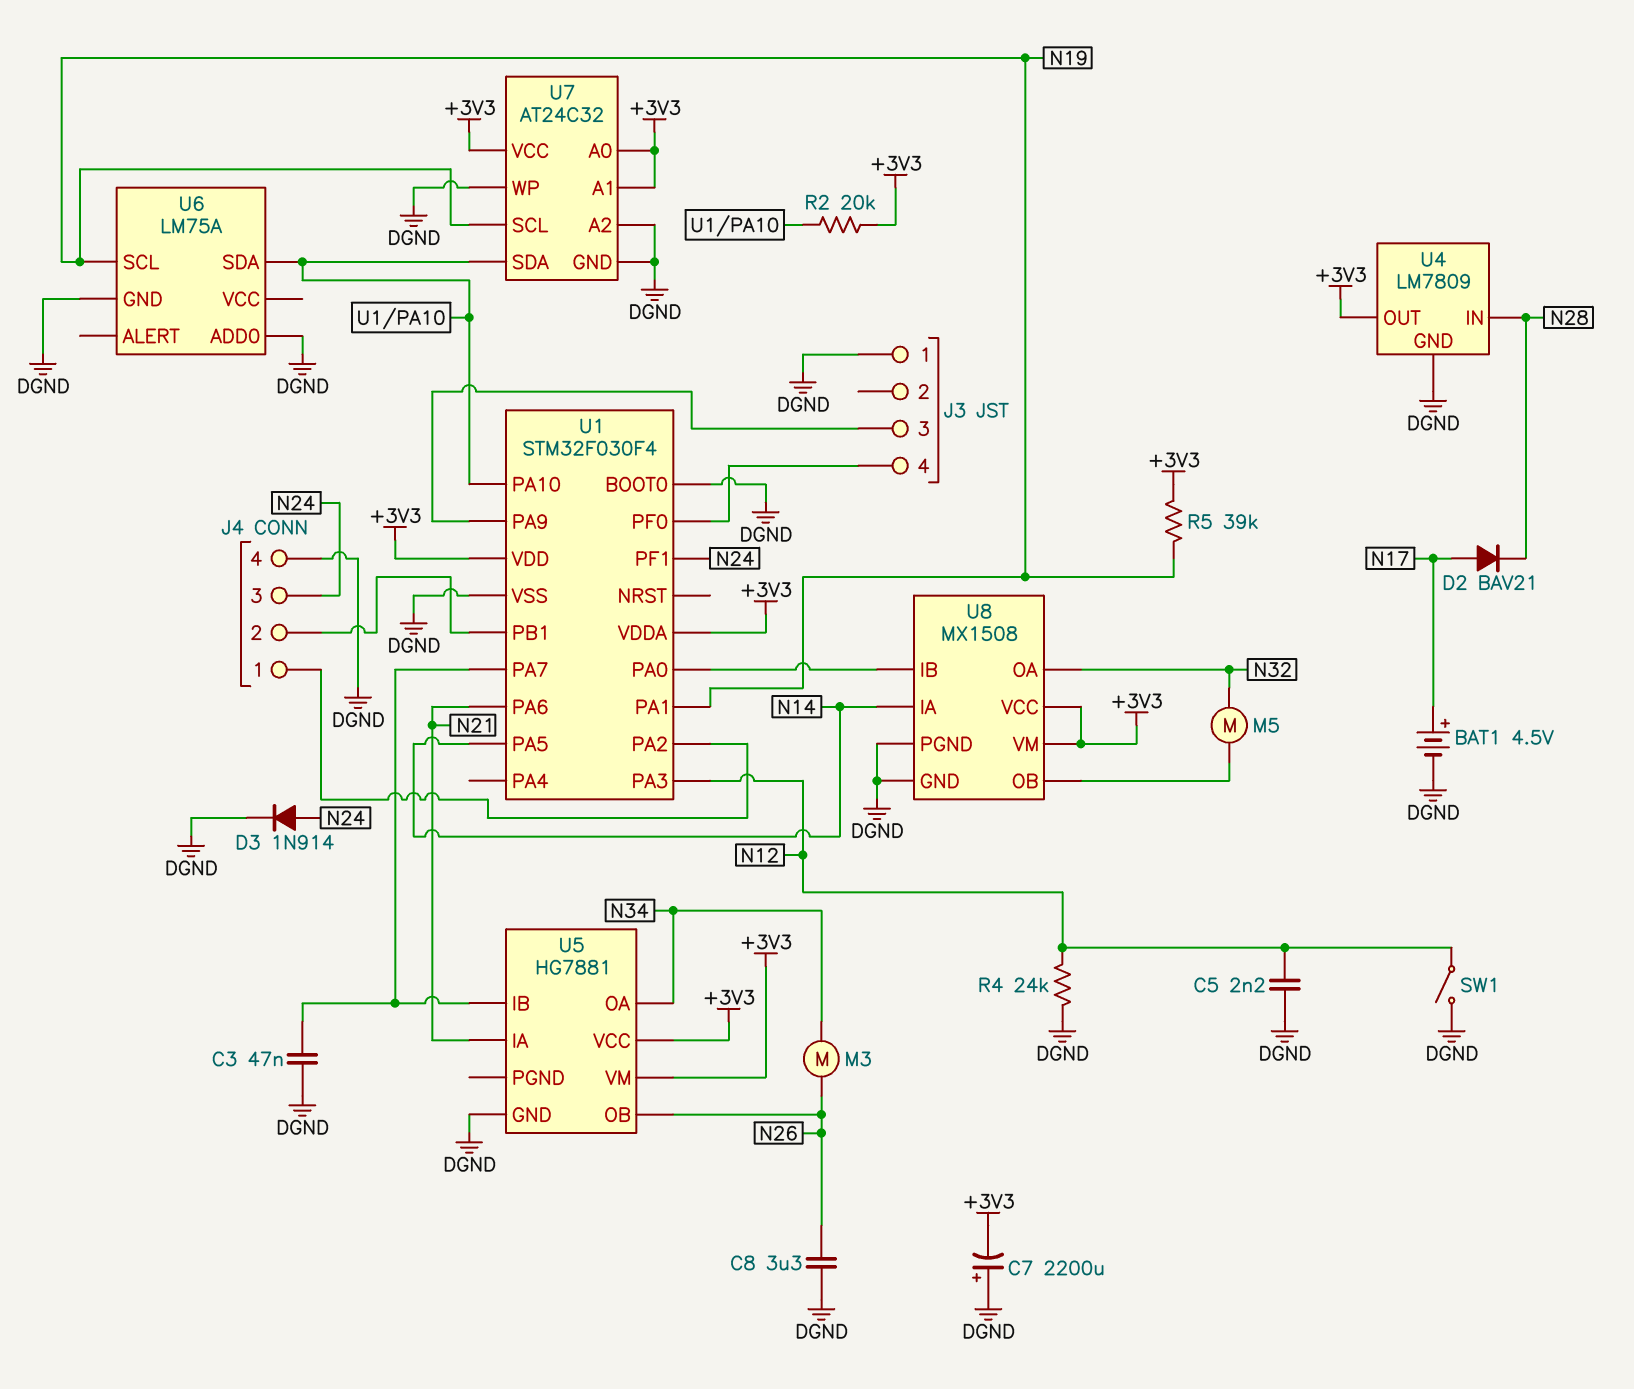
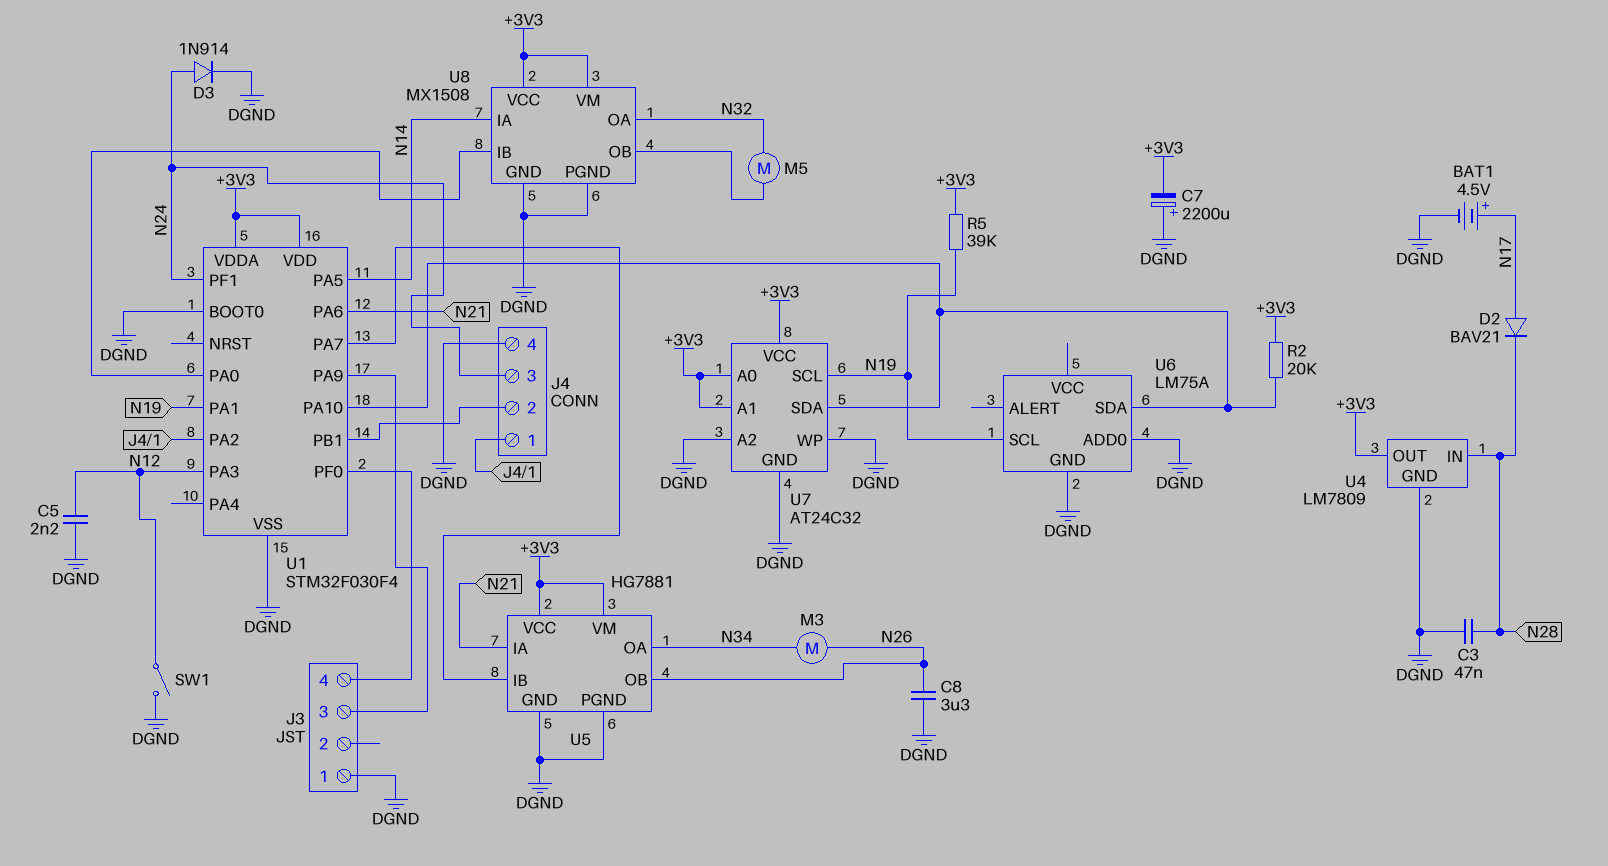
C3: 47nF (DGND, U1/PA7) -> 47nF (DGND, N28)
R4: 24k (DGND, N12) -> none
U5 pin PGND: none -> DGND

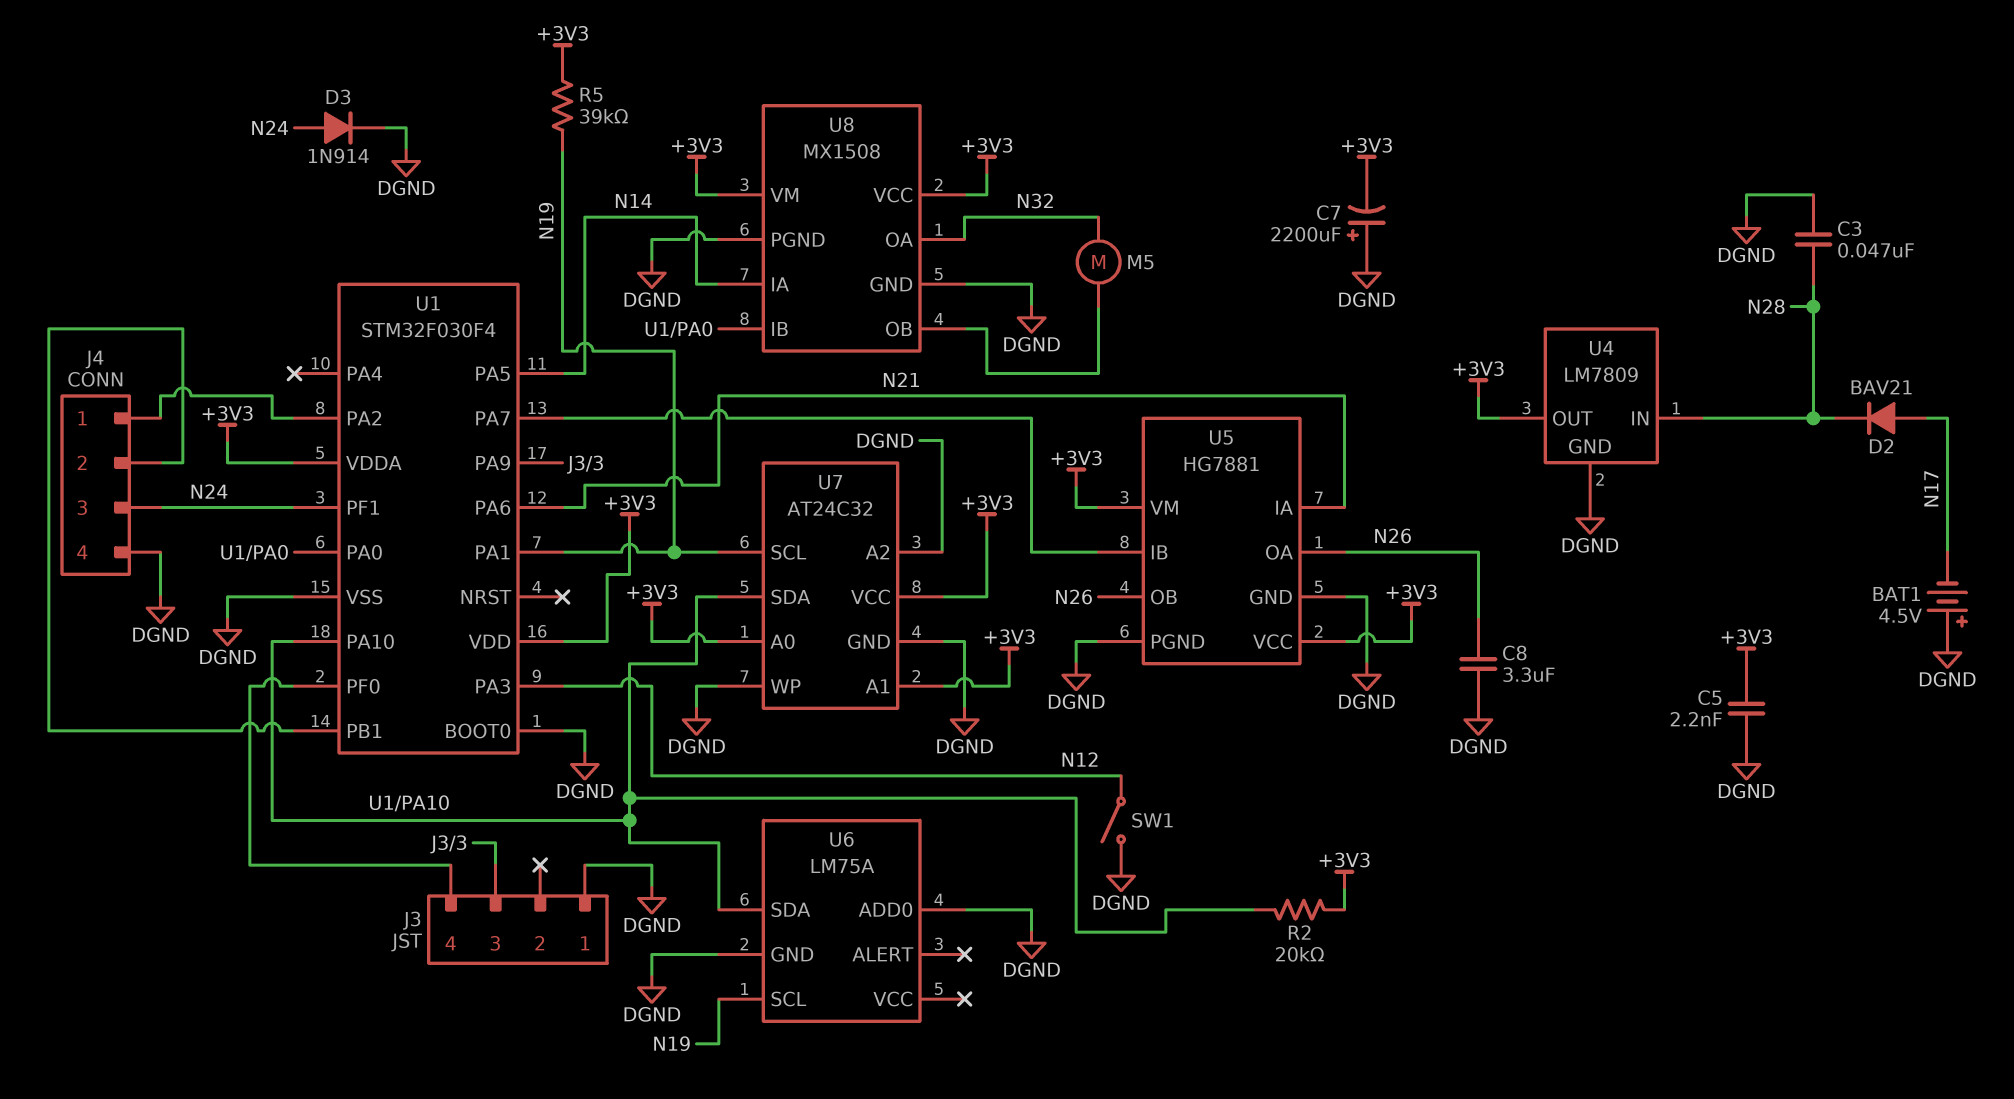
BAT1: 4.5V (plus N17, minus DGND) -> 4.5V (plus DGND, minus N17)
C5: 2.2nF (DGND, N12) -> 2.2nF (+3V3, DGND)
M3: motor (N26, N34) -> none
U5 pin OA: N34 -> N26

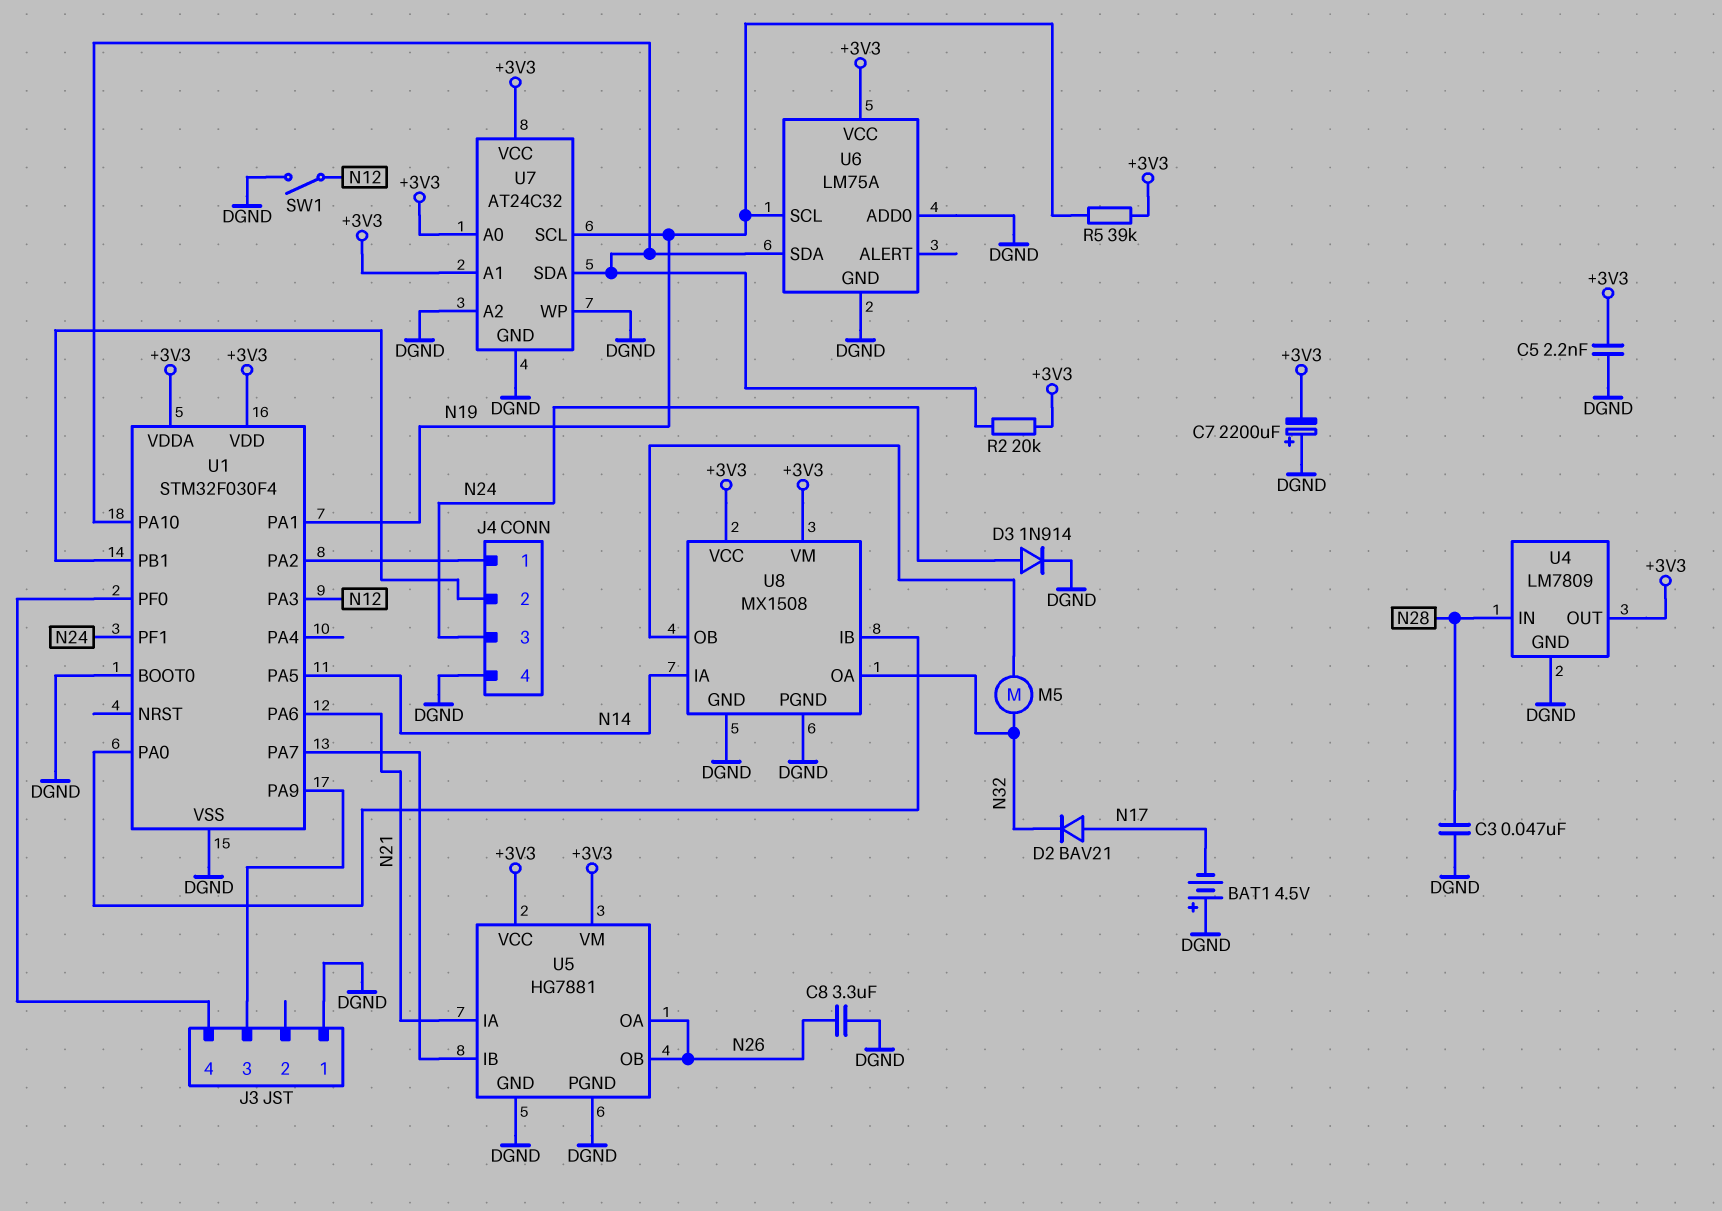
D2: diode BAV21 (A N17, K N28) -> diode BAV21 (A N17, K N32)
U6 pin VCC: none -> +3V3

